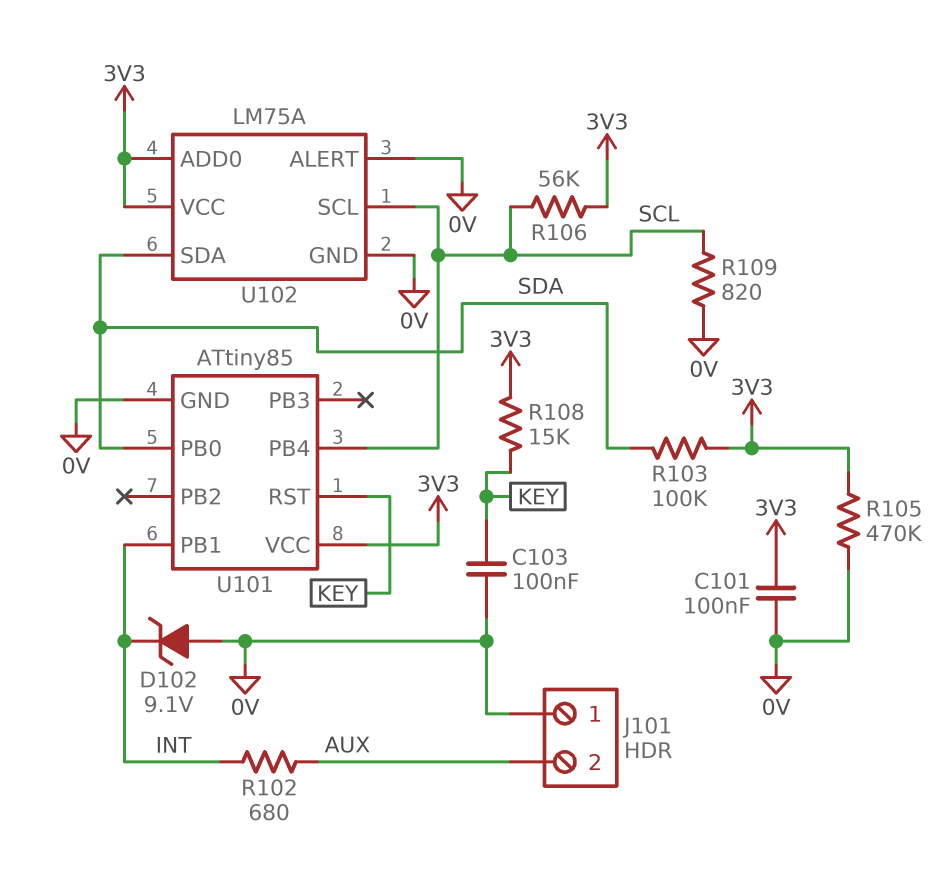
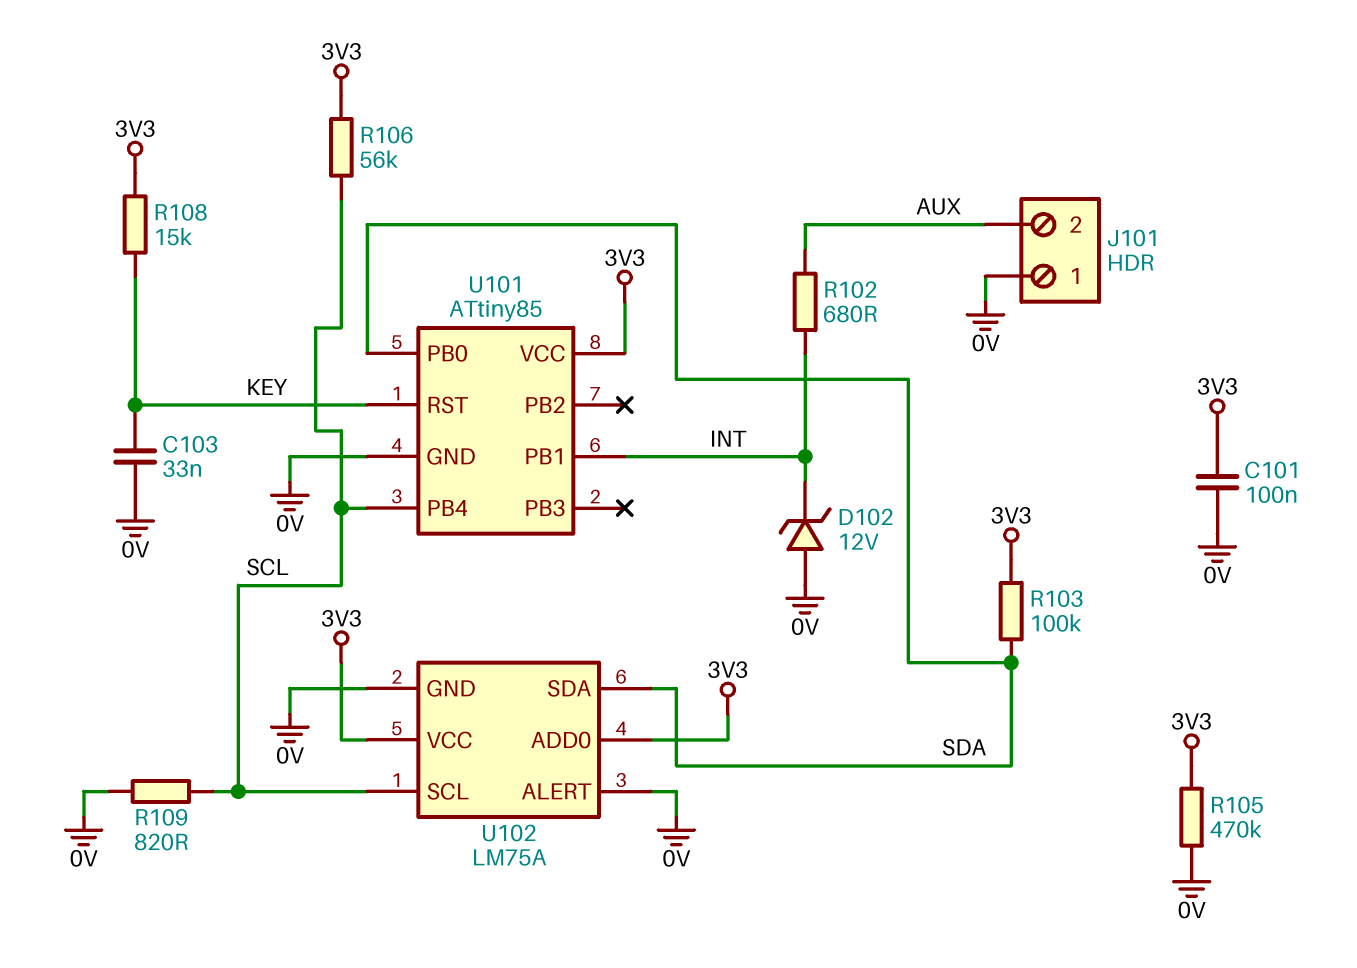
C103: 100nF (0V, KEY) -> 33nF (0V, KEY)
D102: zener 9.1V (A 0V, K INT) -> zener 12V (A 0V, K INT)

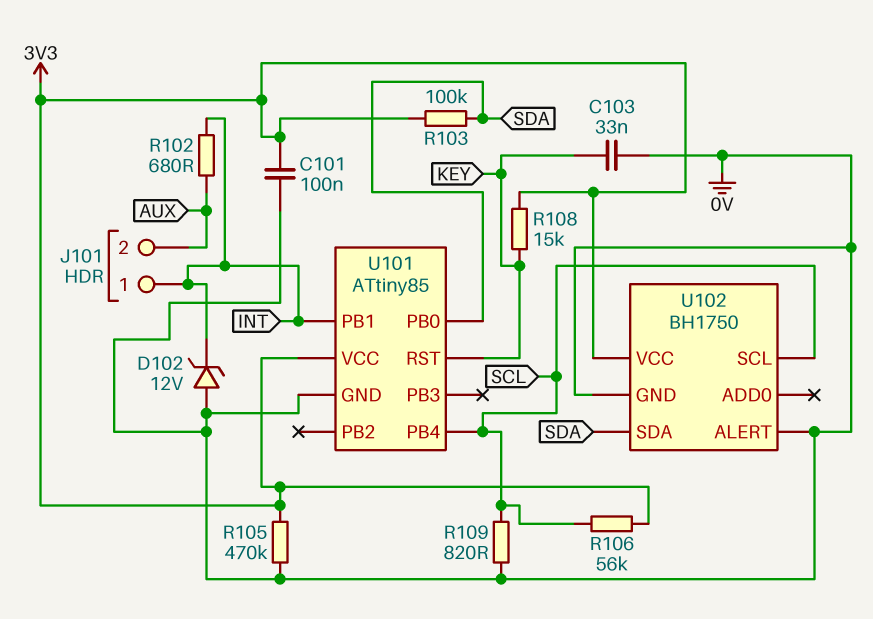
J101 pin 1: 0V -> INT
U102: LM75A -> BH1750
U102 pin ADD0: 3V3 -> none

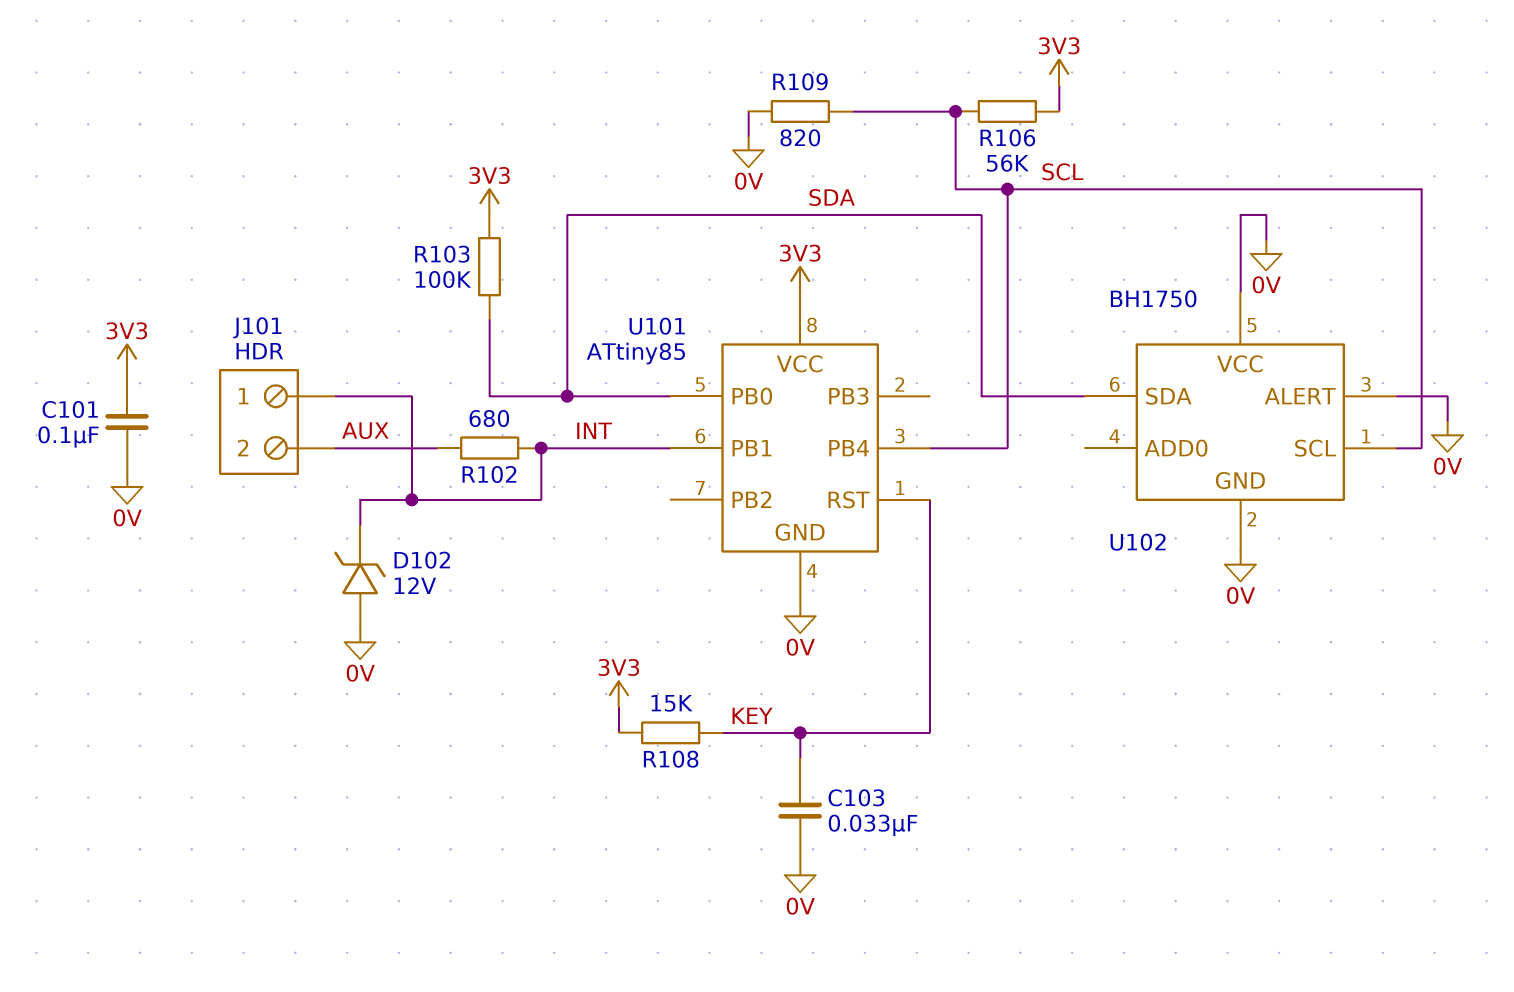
R105: 470k (0V, 3V3) -> none
U102 pin VCC: 3V3 -> 0V

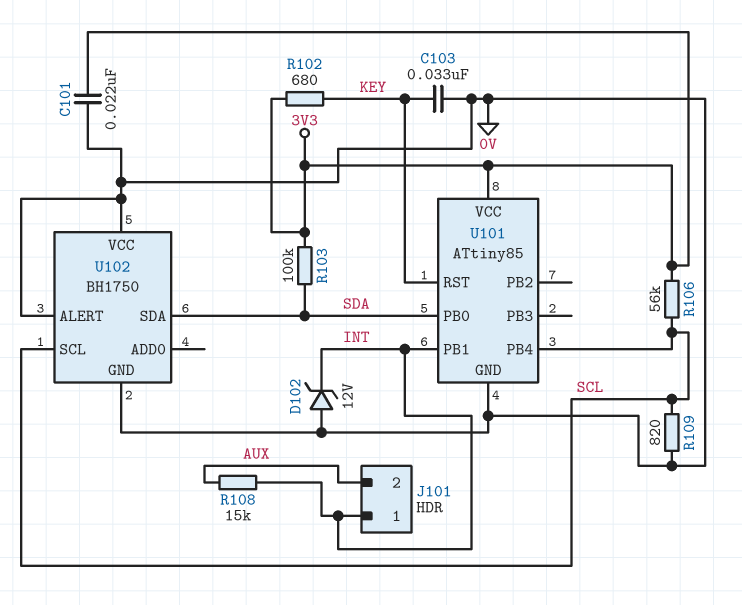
C101: 100nF (0V, 3V3) -> 22nF (0V, 3V3)
R102: 680 (AUX, INT) -> 680 (3V3, KEY)
R108: 15k (3V3, KEY) -> 15k (AUX, INT)

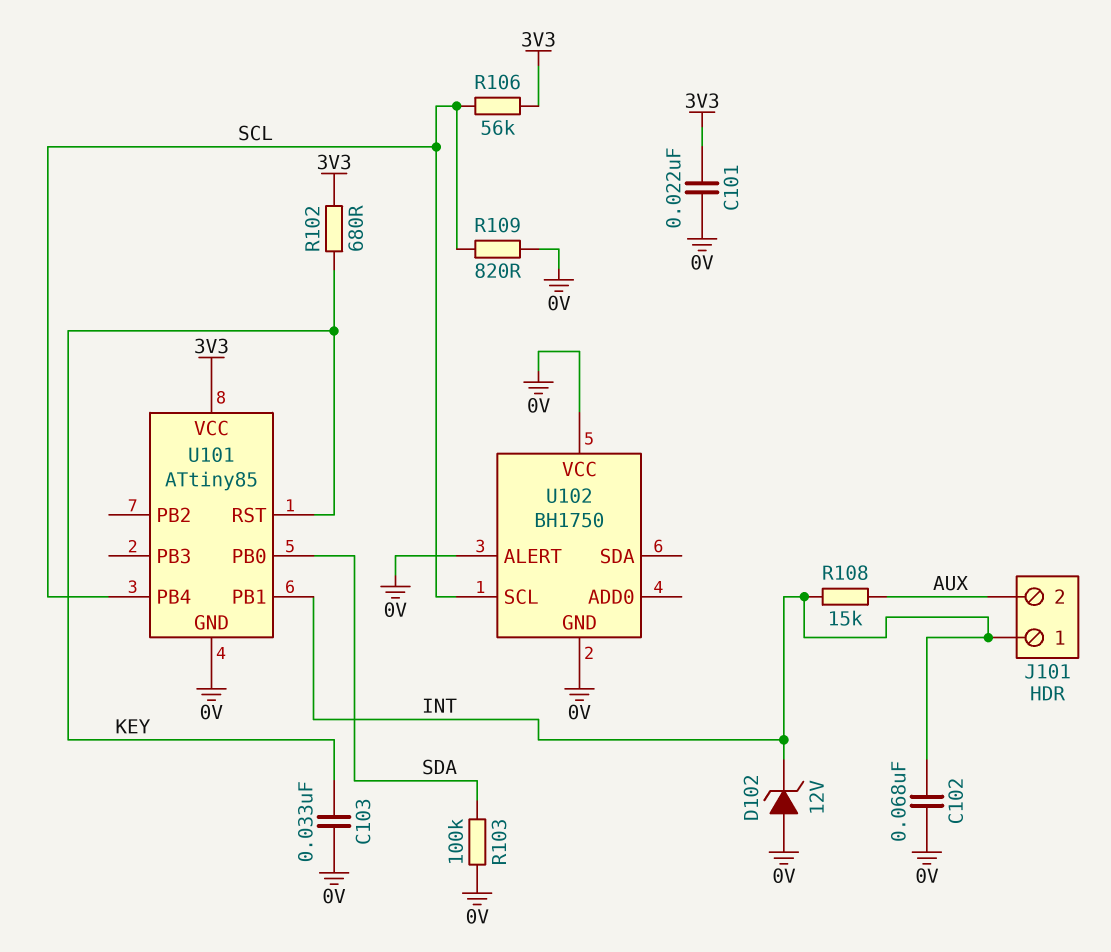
C102: none -> 68nF (0V, INT)
R103: 100k (3V3, SDA) -> 100k (0V, SDA)
U102 pin SDA: SDA -> none

